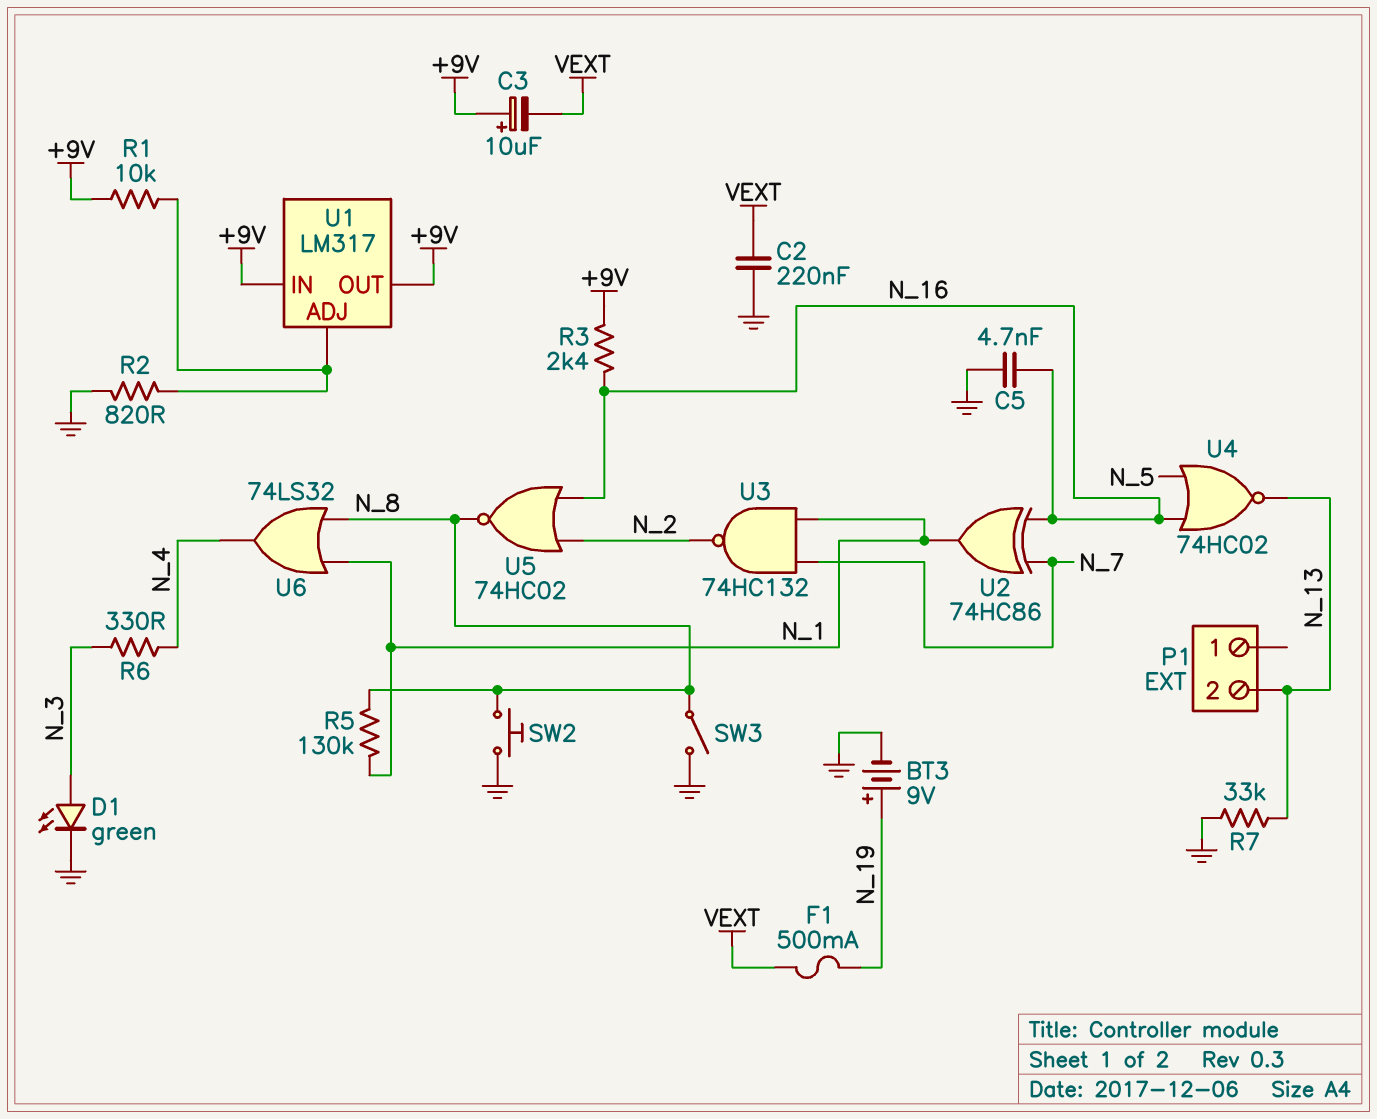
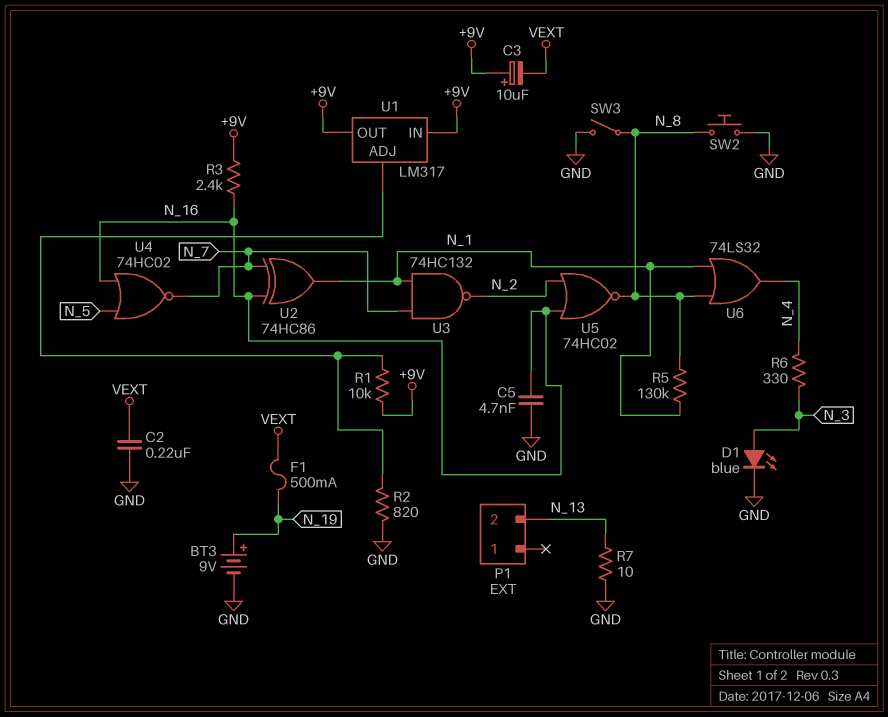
D1: LED green (A N_3, K GND) -> LED blue (A N_3, K GND)
R7: 33k (GND, N_13) -> 10 (GND, N_13)
U4: NOR 74HC02 (in N_5, in N_16, out N_13) -> NOR 74HC02 (in N_5, in N_16, out N_7)

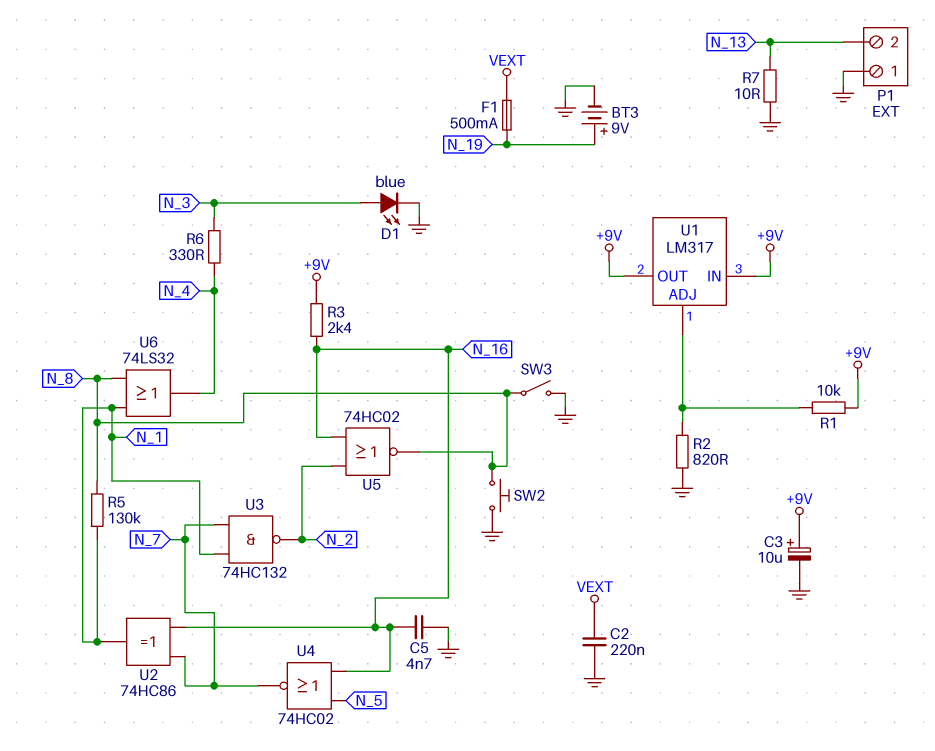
C3: 10uF (plus +9V, minus VEXT) -> 10uF (plus +9V, minus GND)
P1 pin 1: none -> GND

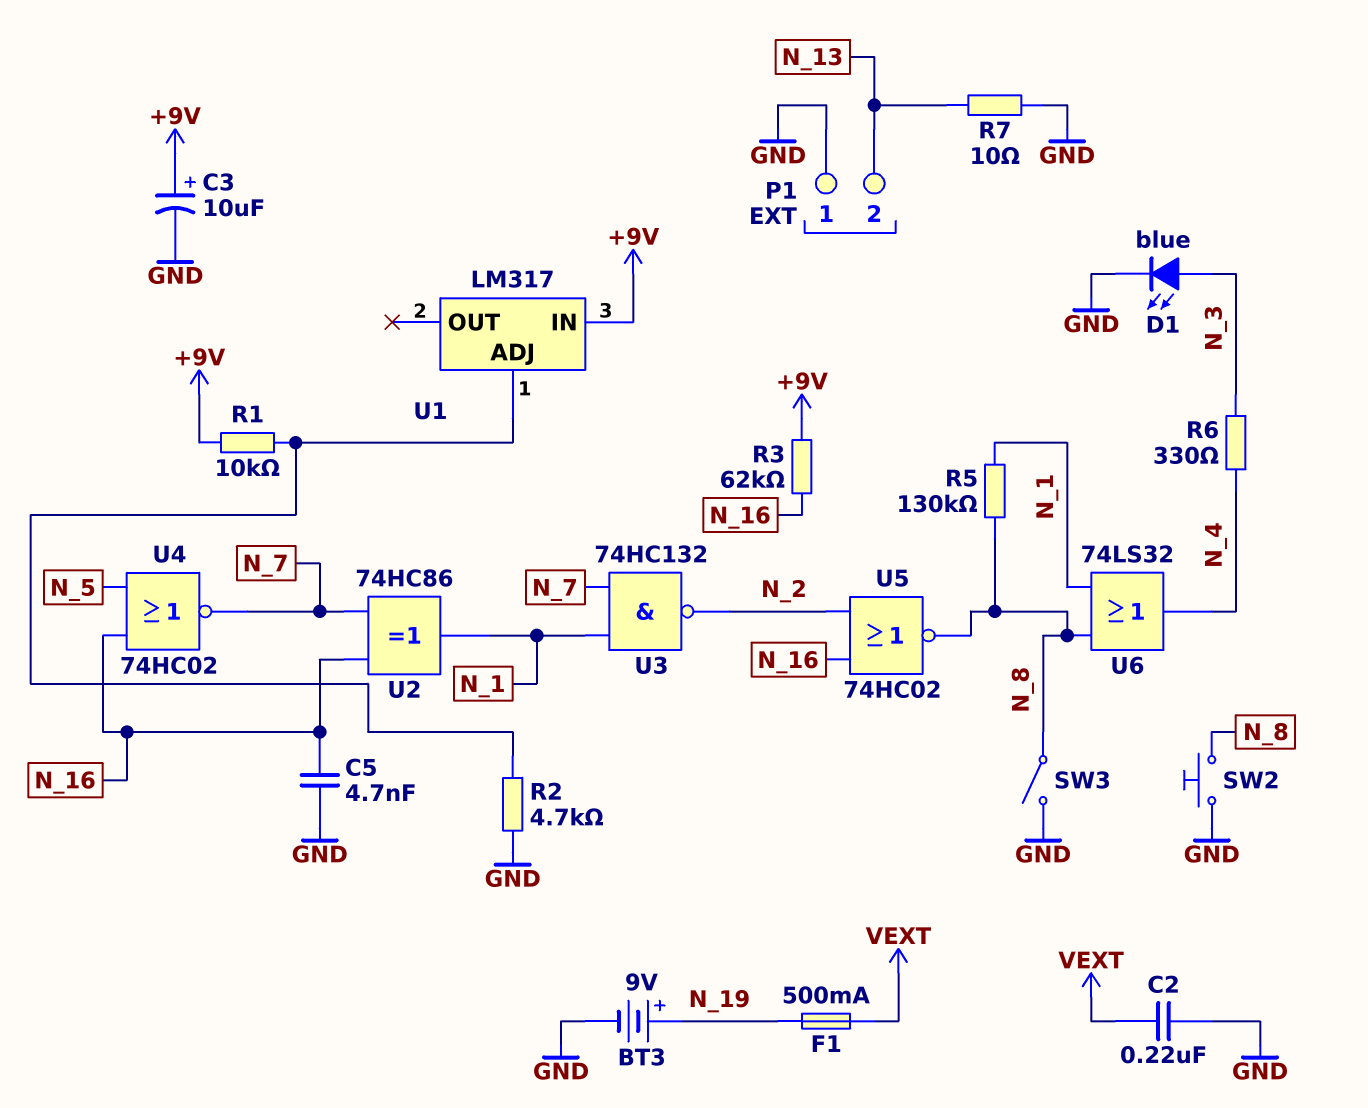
R2: 820 (GND, U1/ADJ) -> 4.7k (GND, U1/ADJ)
R3: 2.4k (+9V, N_16) -> 62k (+9V, N_16)
U1 pin OUT: +9V -> none

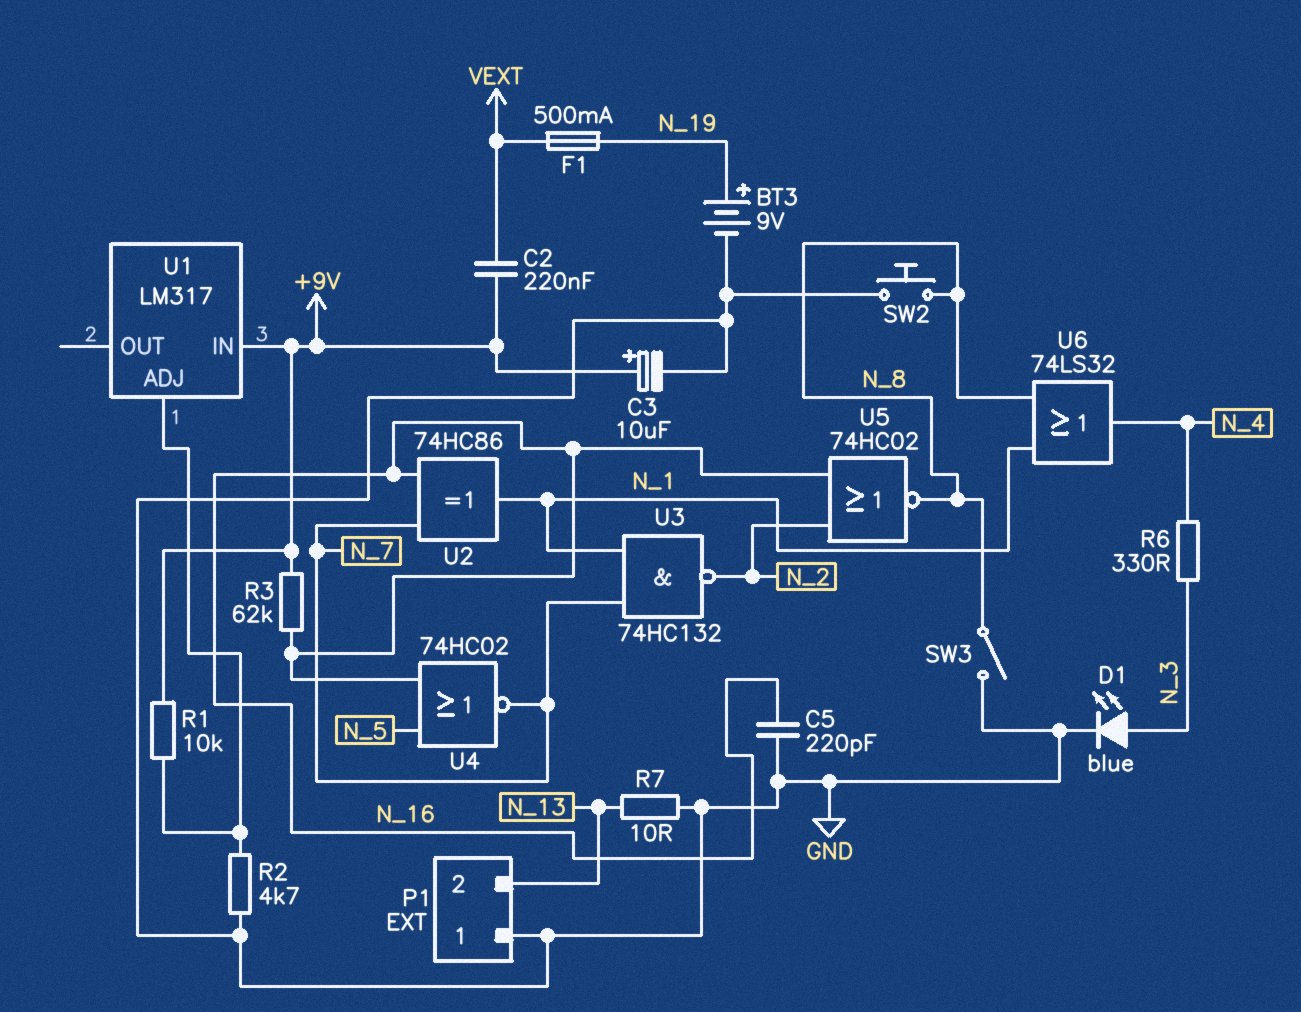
C2: 220nF (GND, VEXT) -> 220nF (+9V, VEXT)
C5: 4.7nF (GND, N_16) -> 220pF (GND, N_16)
R5: 130k (N_1, N_8) -> none

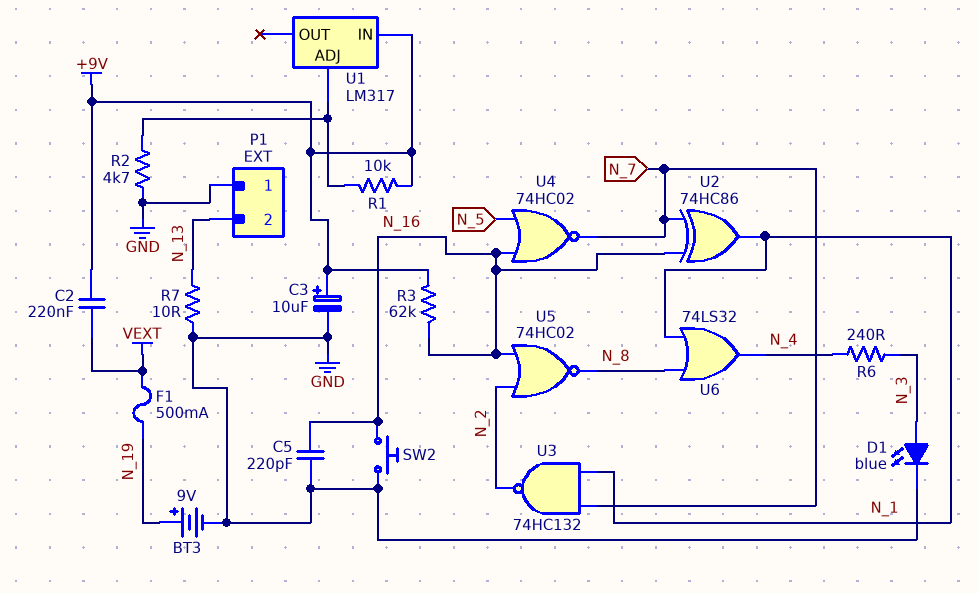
R6: 330 (N_3, N_4) -> 240 (N_3, N_4)
SW2: button (GND, N_8) -> button (GND, N_16)
SW3: switch (GND, N_8) -> none

